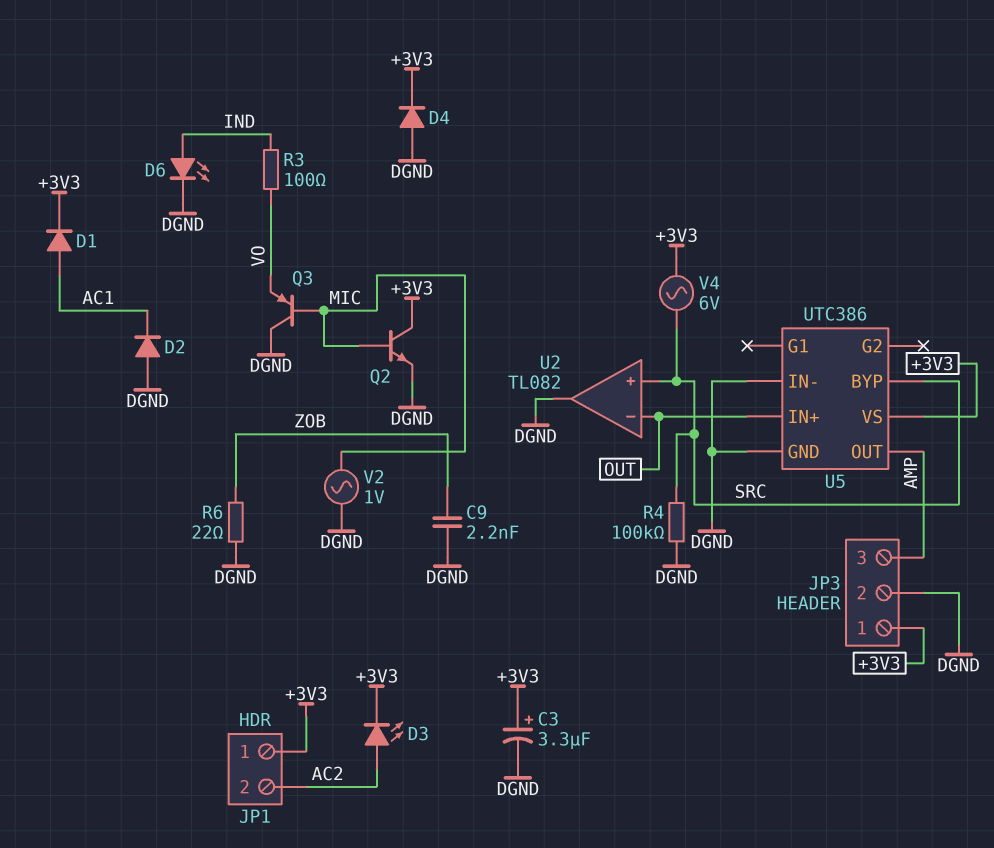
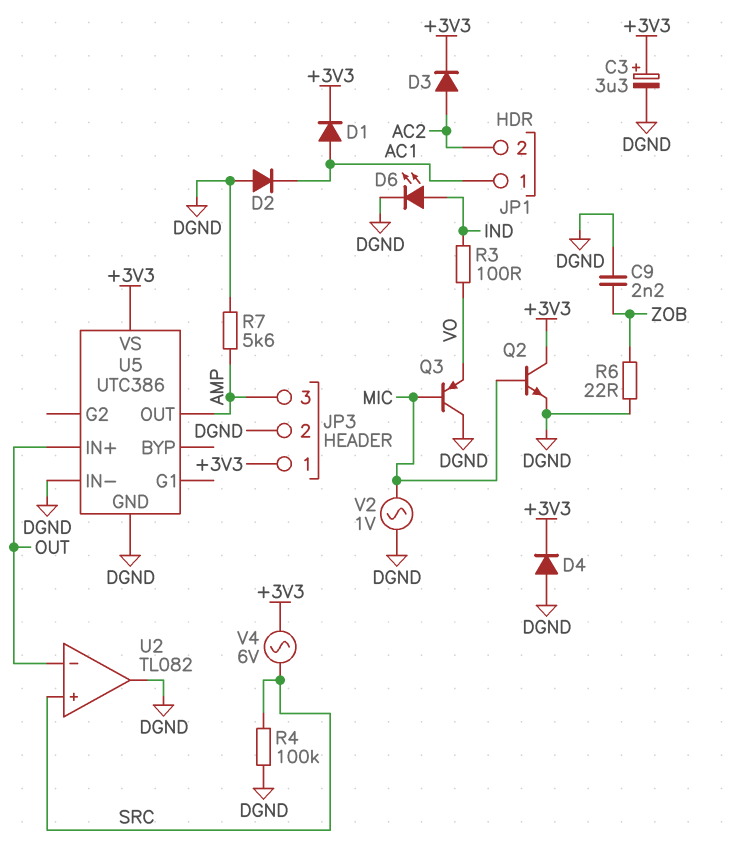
D3: LED (A AC2, K +3V3) -> diode (A AC2, K +3V3)
JP1 pin 1: +3V3 -> AC1
R7: none -> 5.6k (AMP, DGND)
U5 pin BYP: SRC -> none

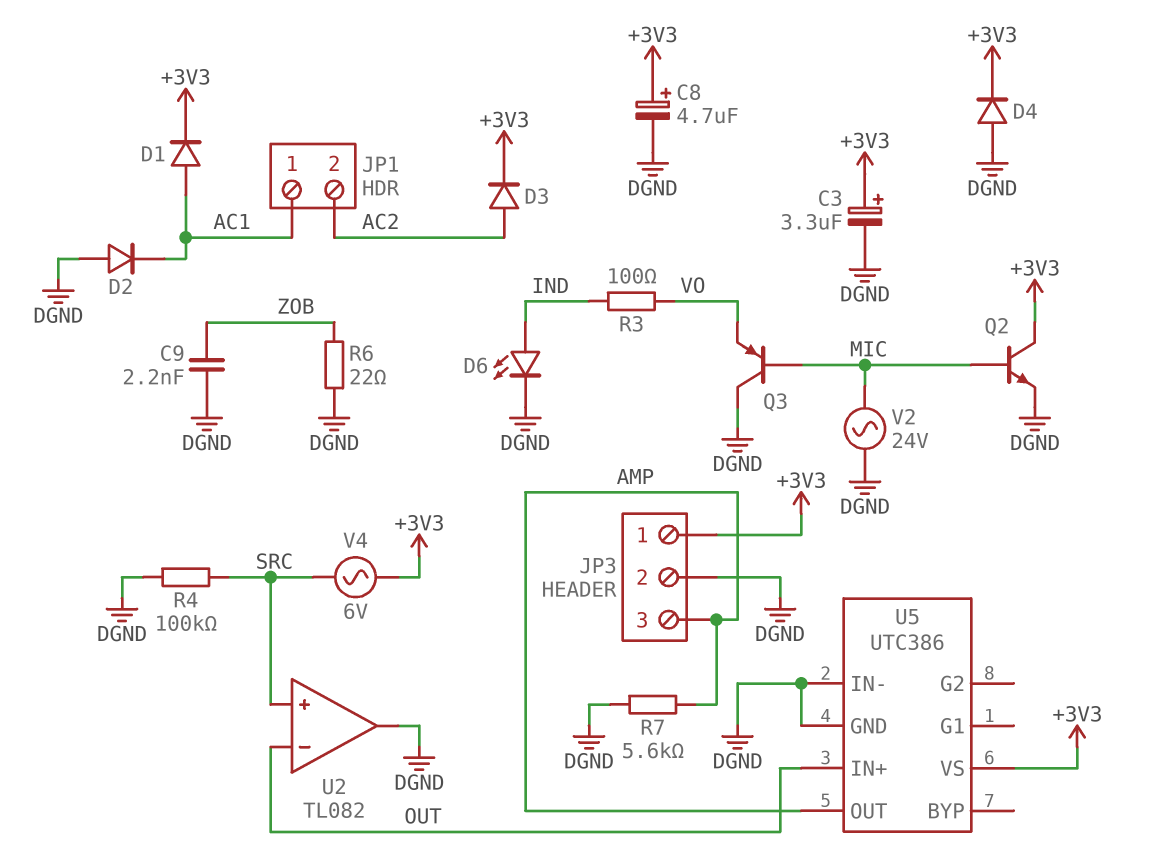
C8: none -> 4.7uF (plus +3V3, minus DGND)
V2: AC 1V (DGND, MIC) -> AC 24V (DGND, MIC)

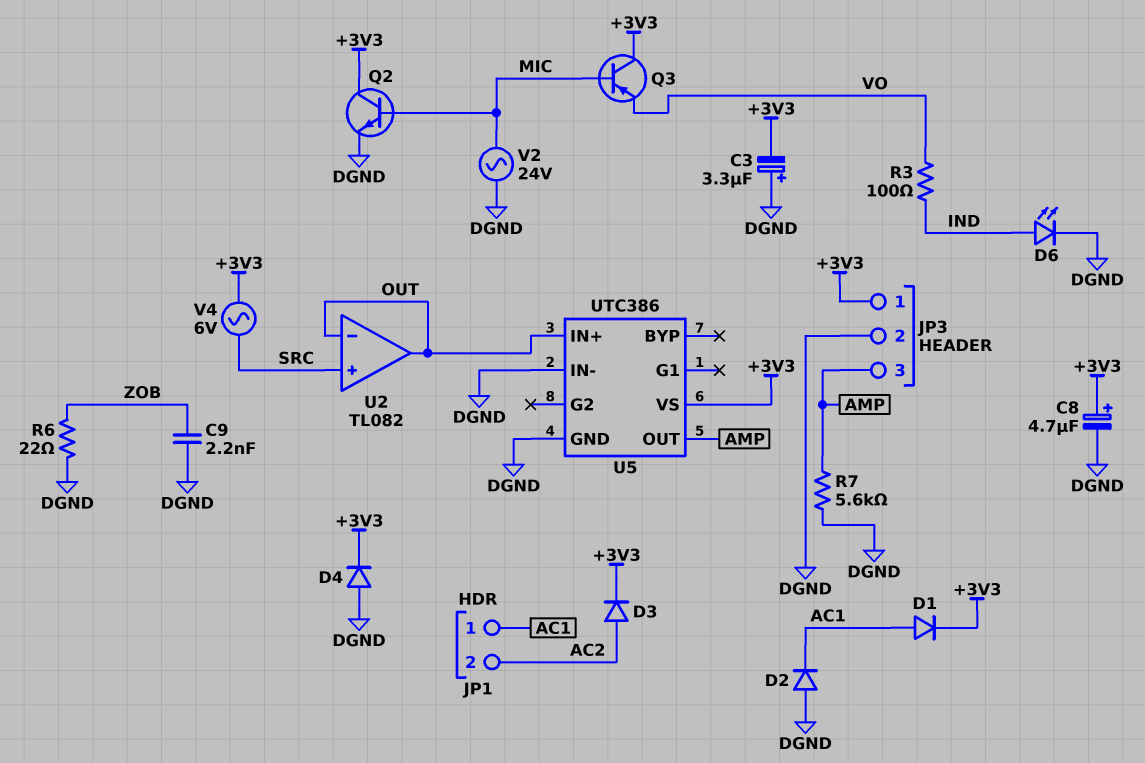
C3: 3.3uF (plus +3V3, minus DGND) -> 3.3uF (plus DGND, minus +3V3)
Q3: PNP (B MIC, C DGND, E VO) -> PNP (B MIC, C +3V3, E VO)
R4: 100k (DGND, SRC) -> none
U2 pin out: DGND -> OUT

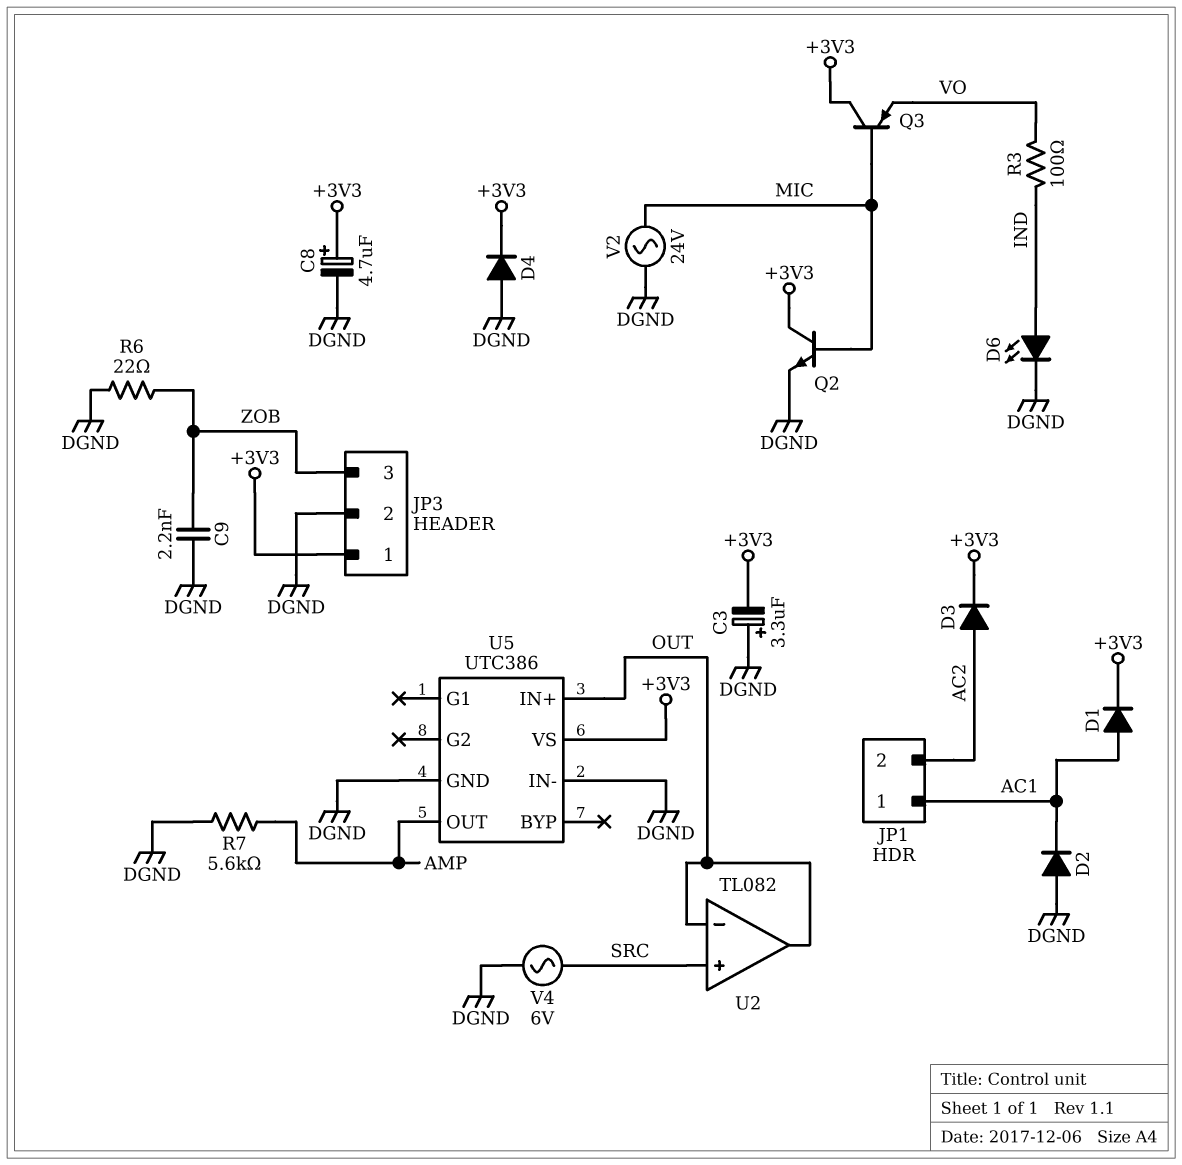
JP3 pin 3: AMP -> ZOB
V4: AC 6V (+3V3, SRC) -> AC 6V (DGND, SRC)

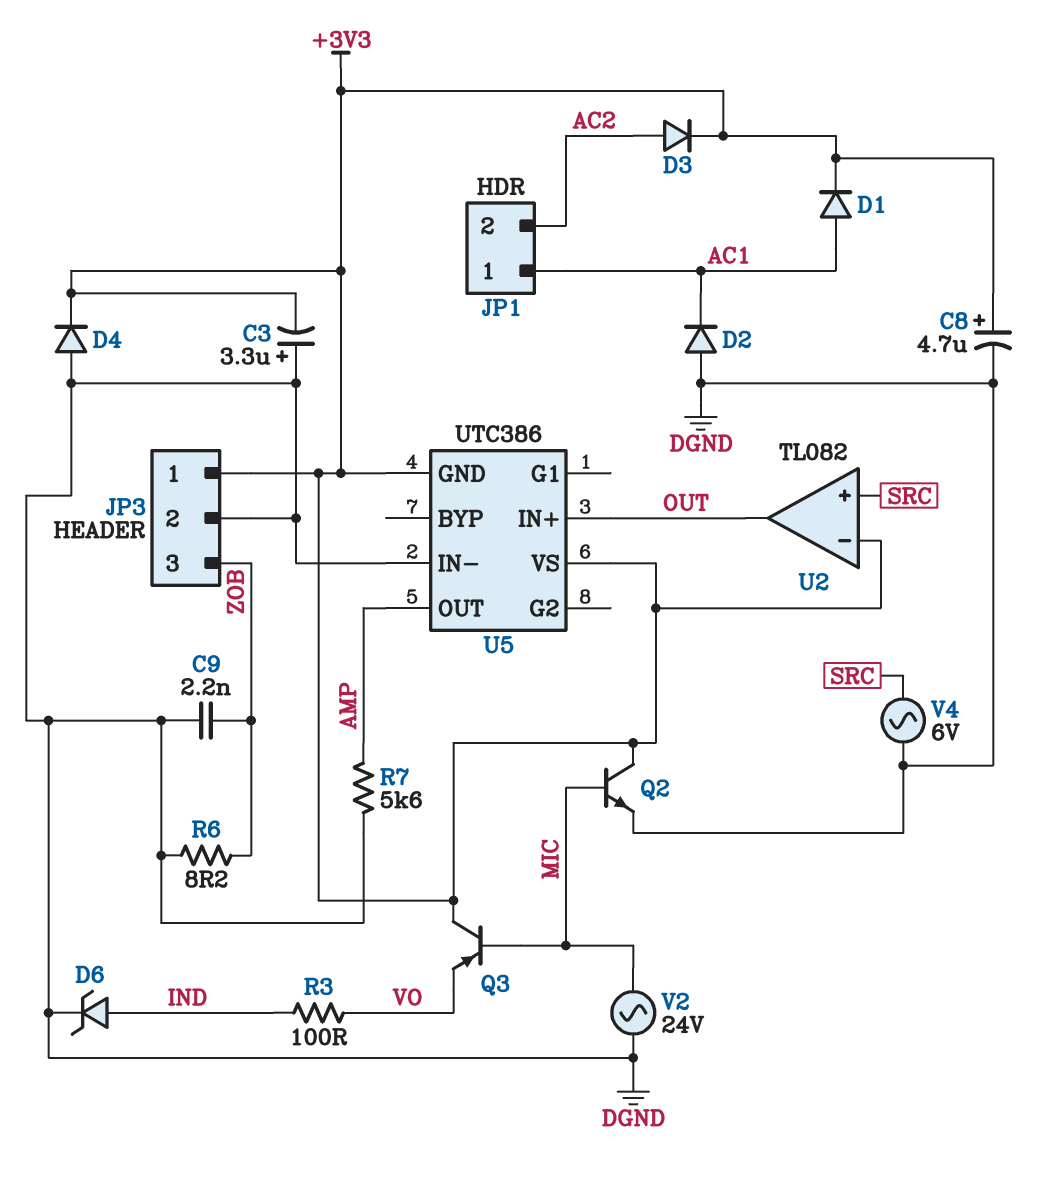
D6: LED (A IND, K DGND) -> zener (A IND, K DGND)
R6: 22 (DGND, ZOB) -> 8.2 (DGND, ZOB)
U2 pin in-: OUT -> +3V3
U5 pin GND: DGND -> +3V3

